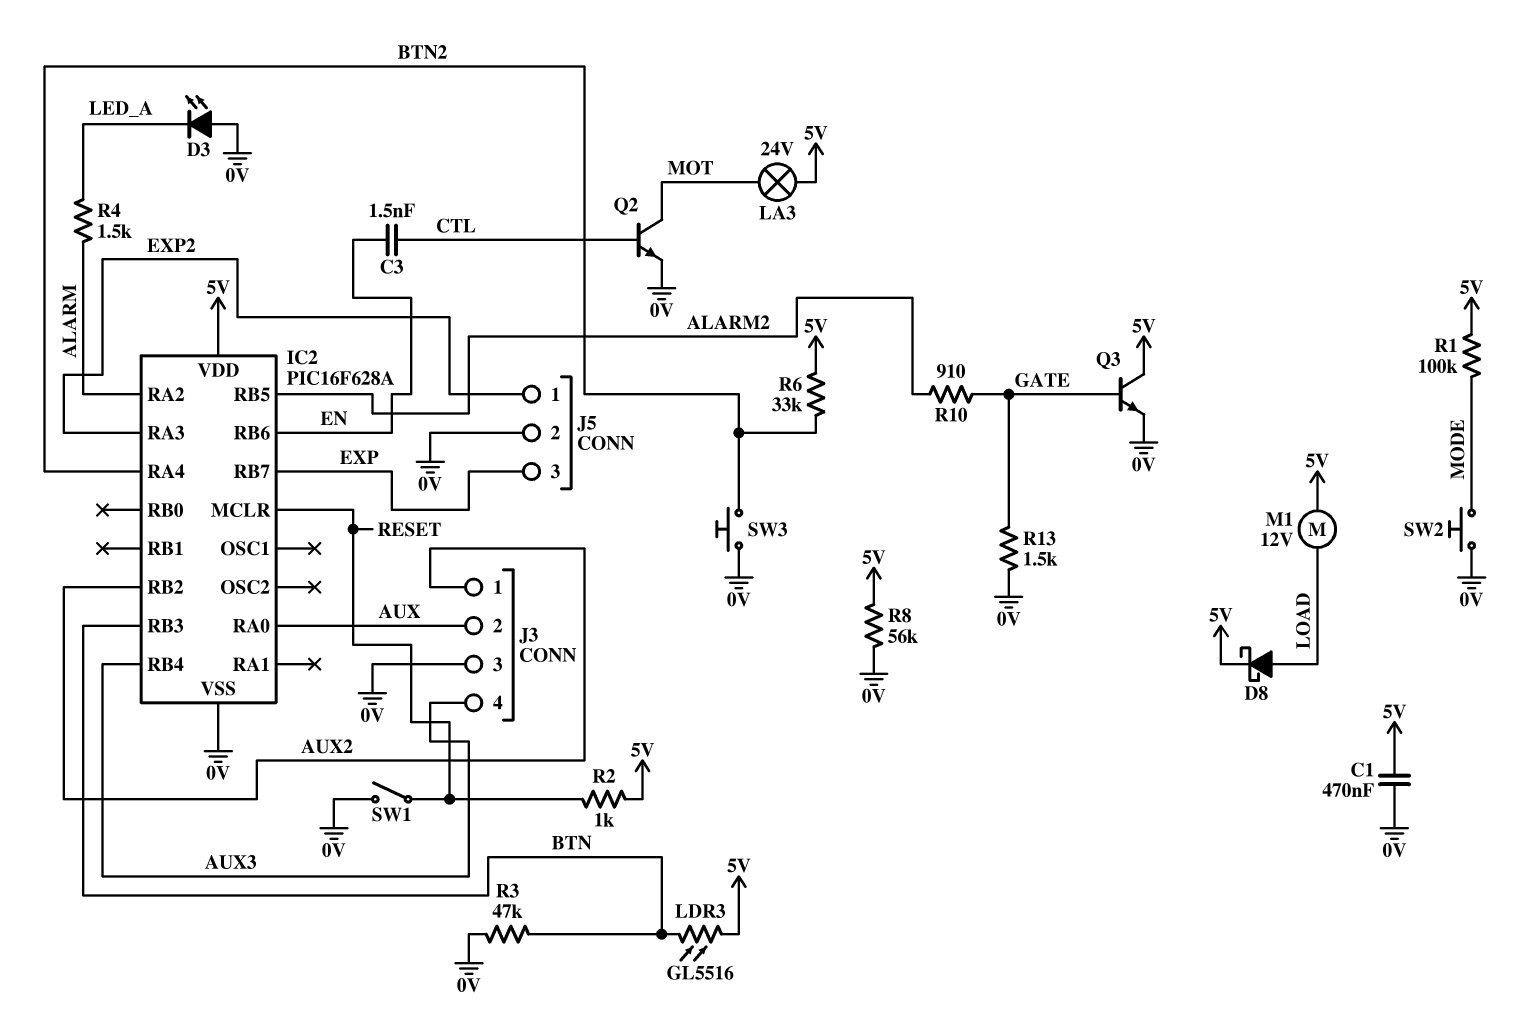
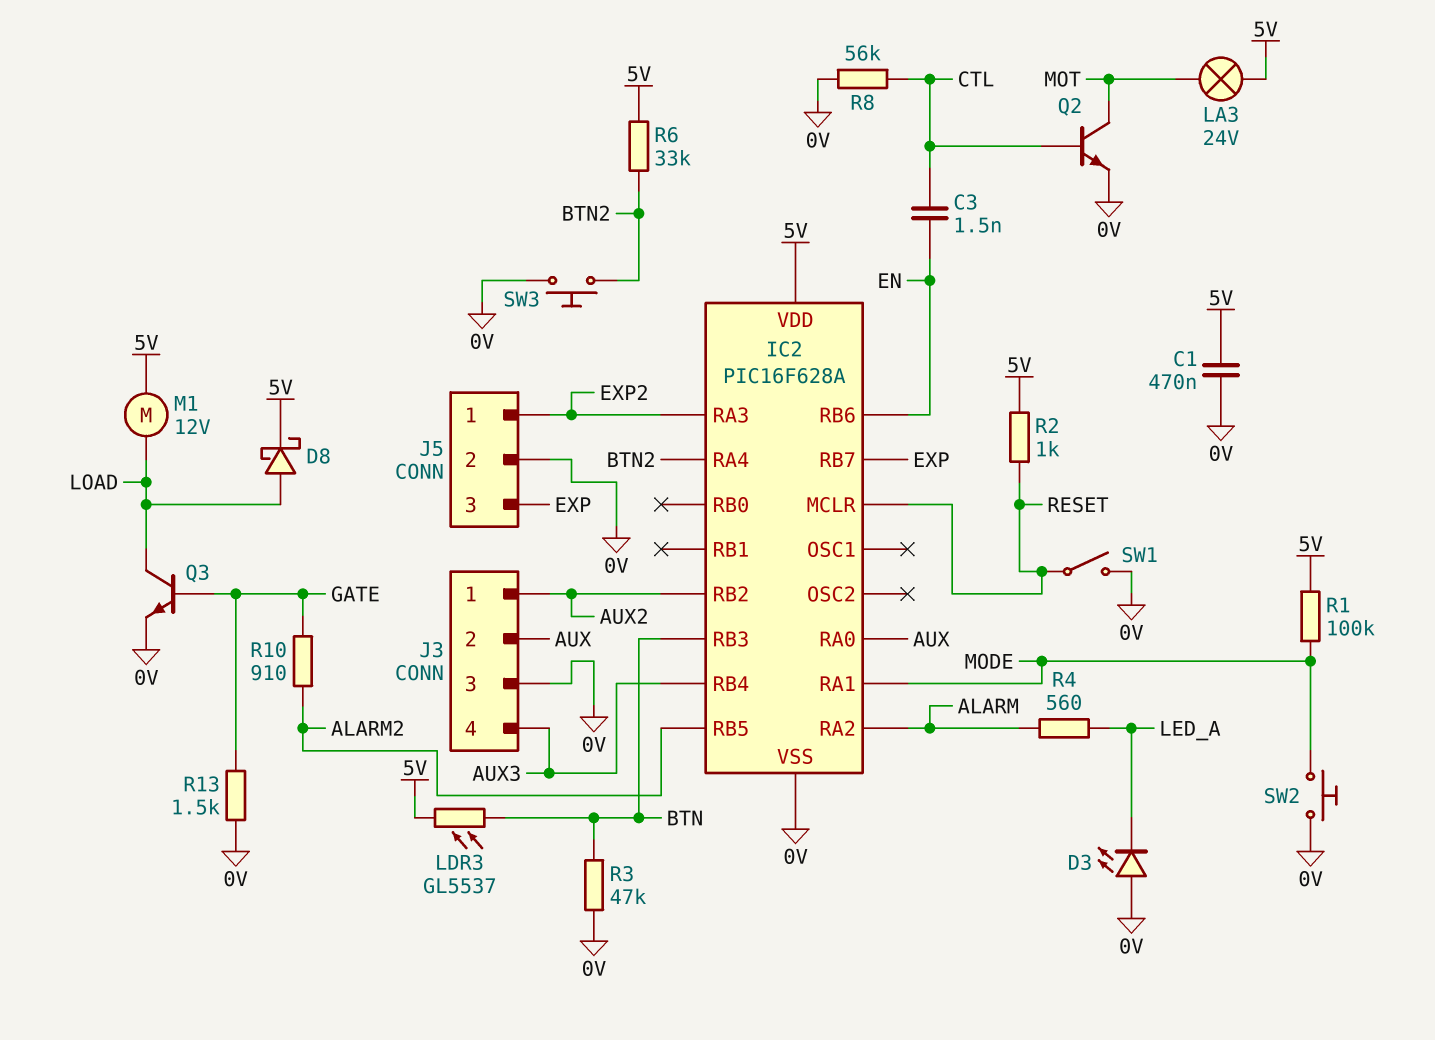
IC2 pin RA1: none -> MODE
LDR3: GL5516 (5V, BTN) -> GL5537 (5V, BTN)
Q3: NPN (B GATE, C 5V, E 0V) -> NPN (B GATE, C LOAD, E 0V)
R4: 1.5k (ALARM, LED_A) -> 560 (ALARM, LED_A)
R8: 56k (0V, 5V) -> 56k (0V, CTL)

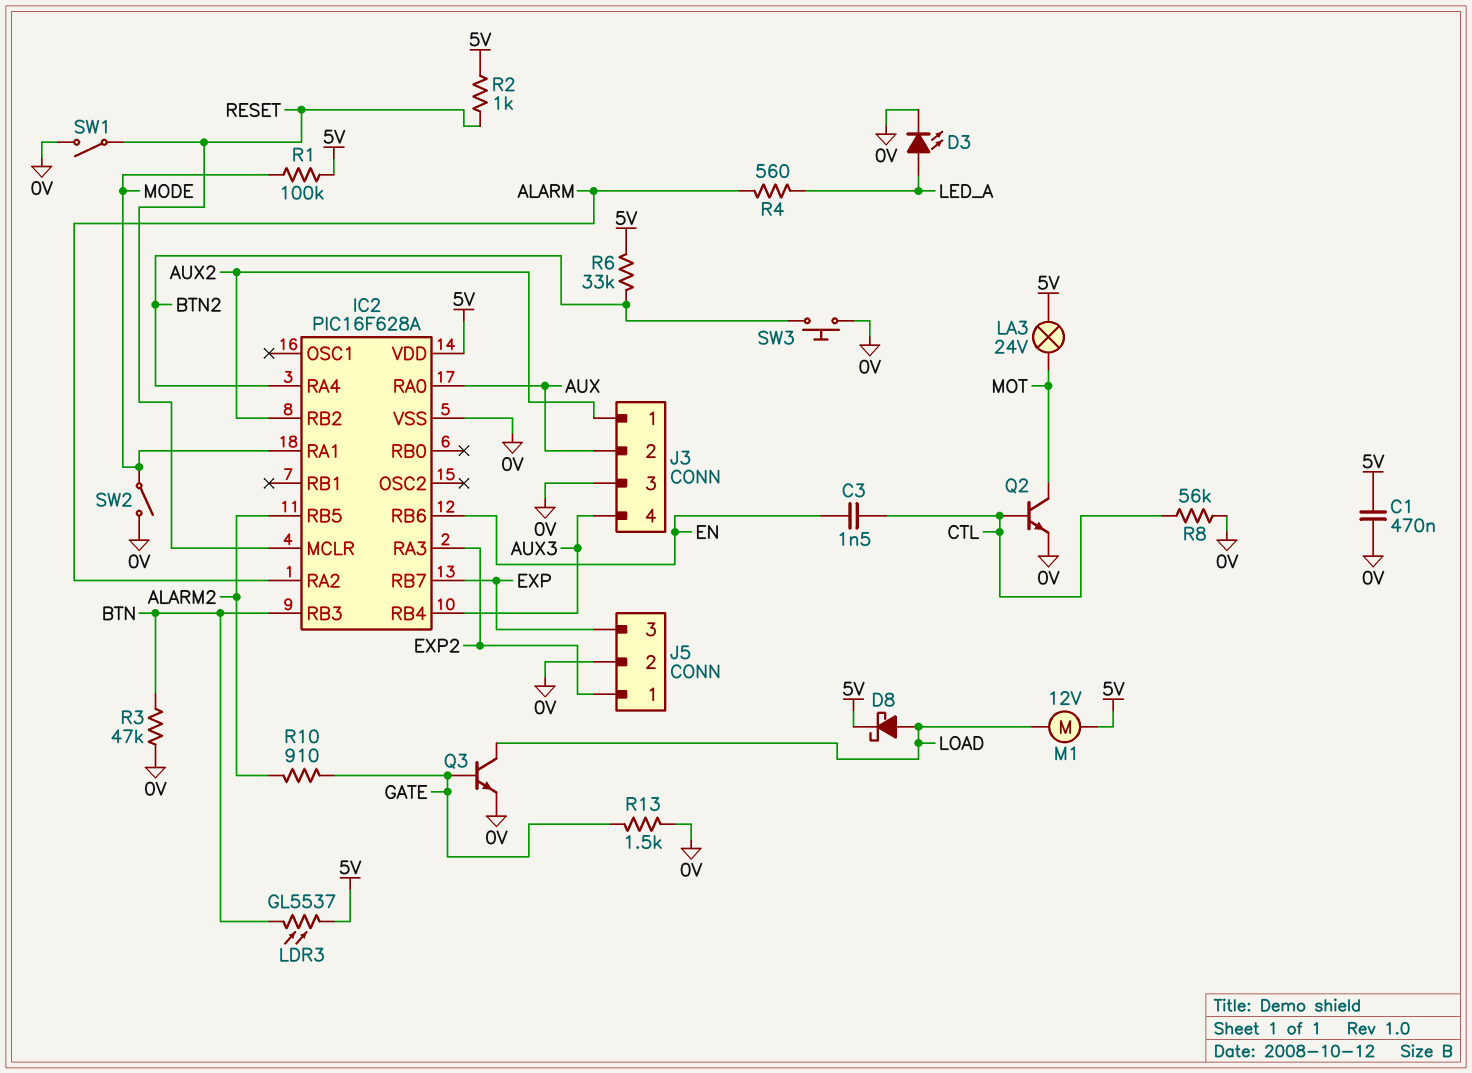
D3: LED (A 0V, K LED_A) -> LED (A LED_A, K 0V)
SW2: button (0V, MODE) -> switch (0V, MODE)

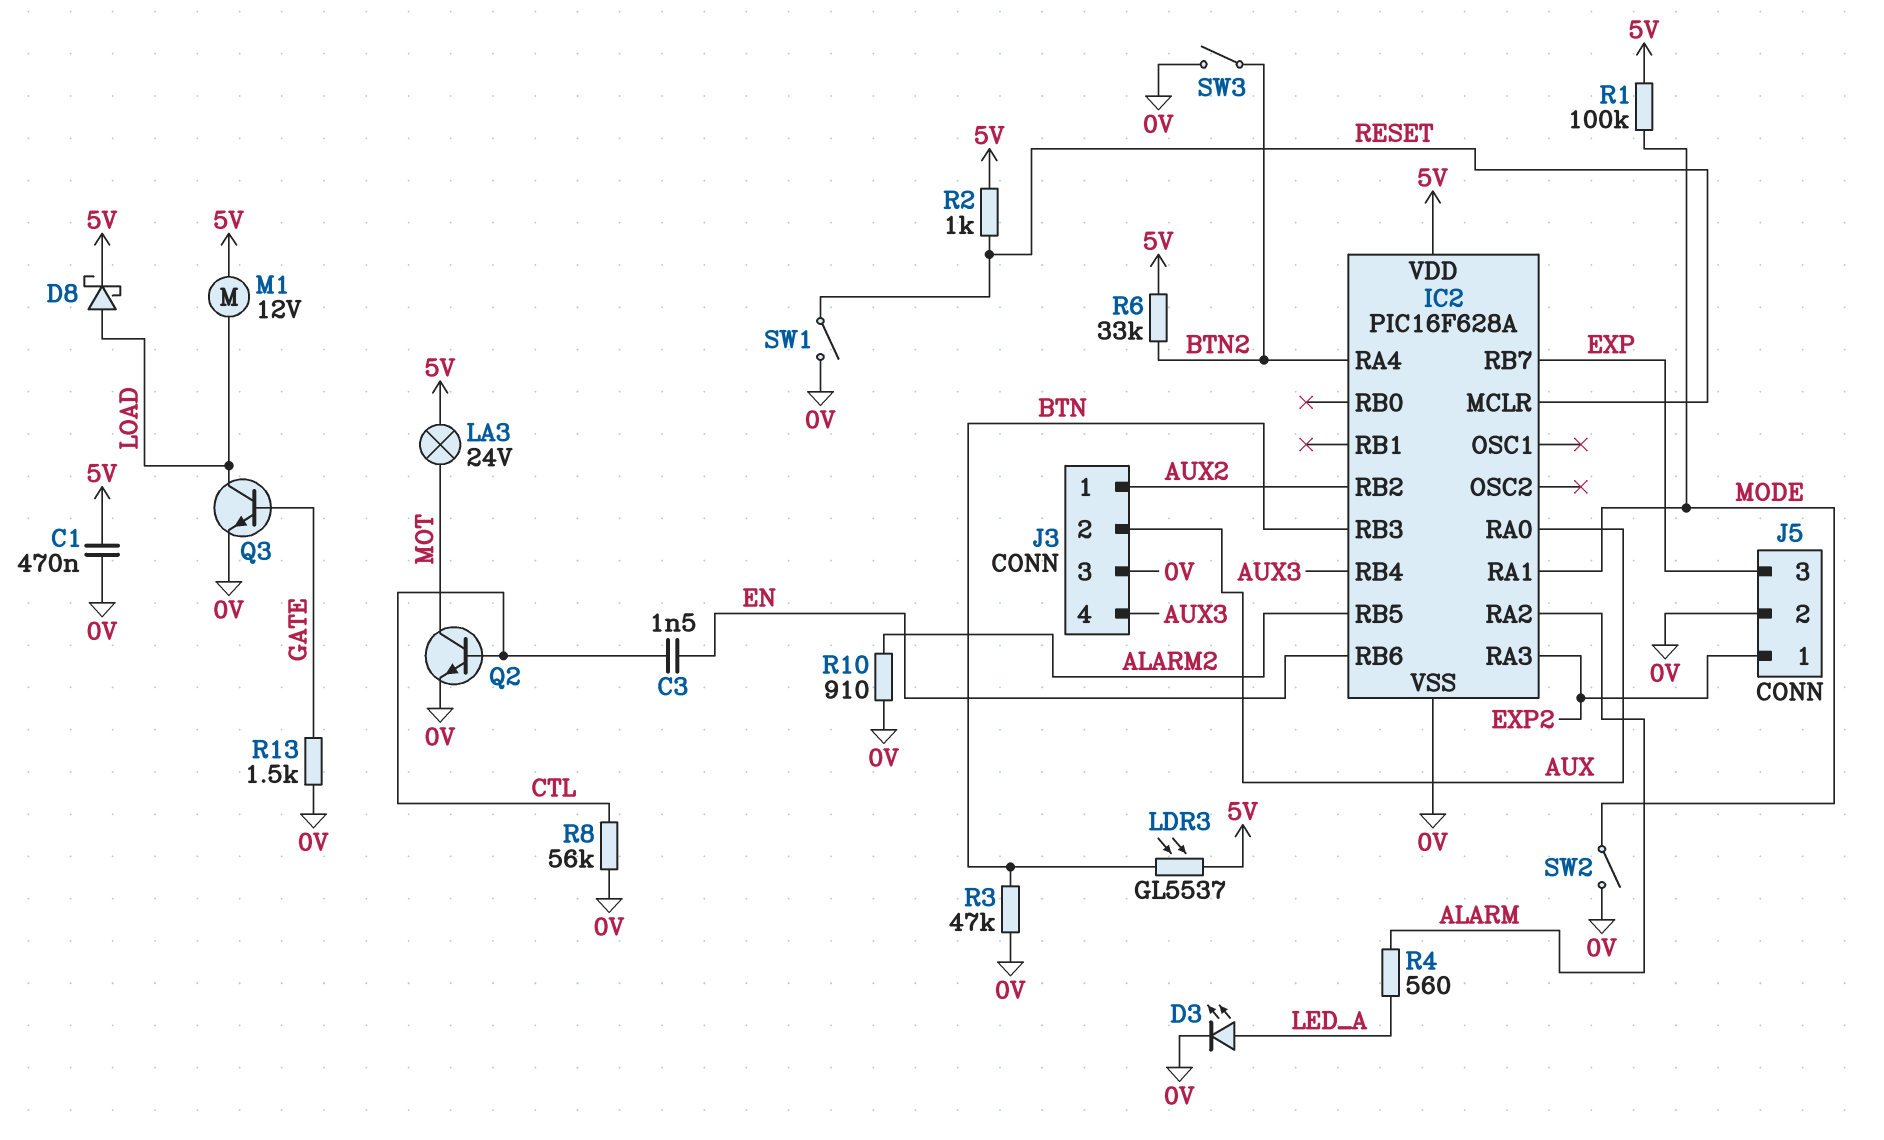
R10: 910 (ALARM2, GATE) -> 910 (0V, ALARM2)
SW3: button (0V, BTN2) -> switch (0V, BTN2)

